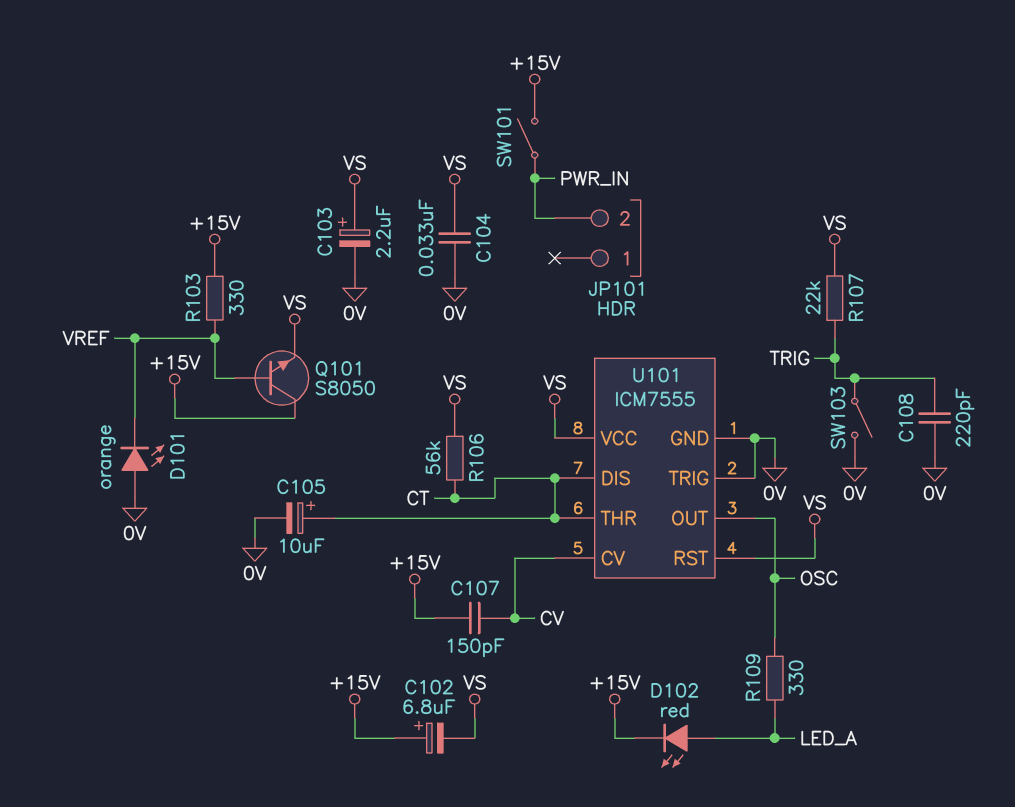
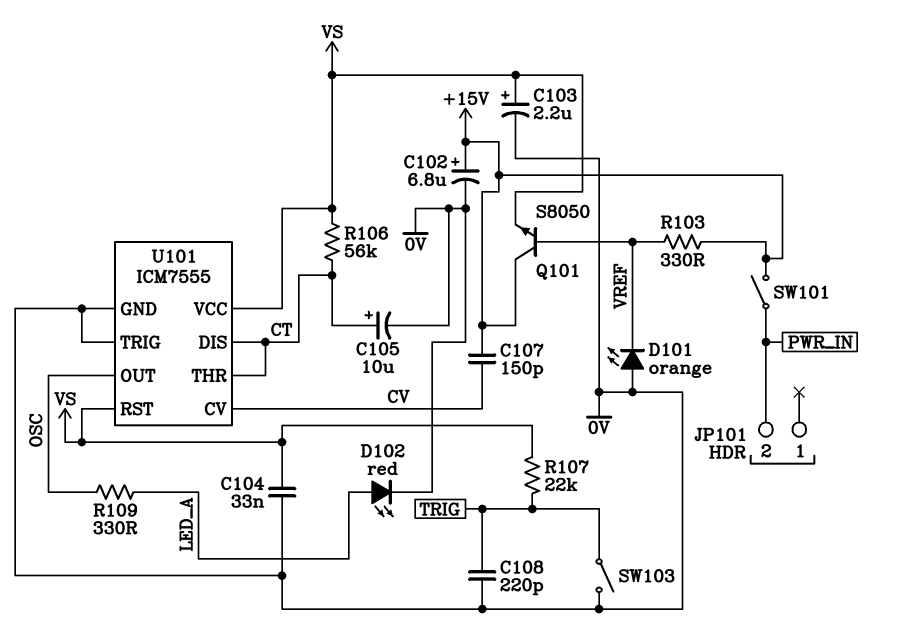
C102: 6.8uF (plus +15V, minus VS) -> 6.8uF (plus +15V, minus 0V)
D102: LED red (A LED_A, K +15V) -> LED red (A LED_A, K 0V)

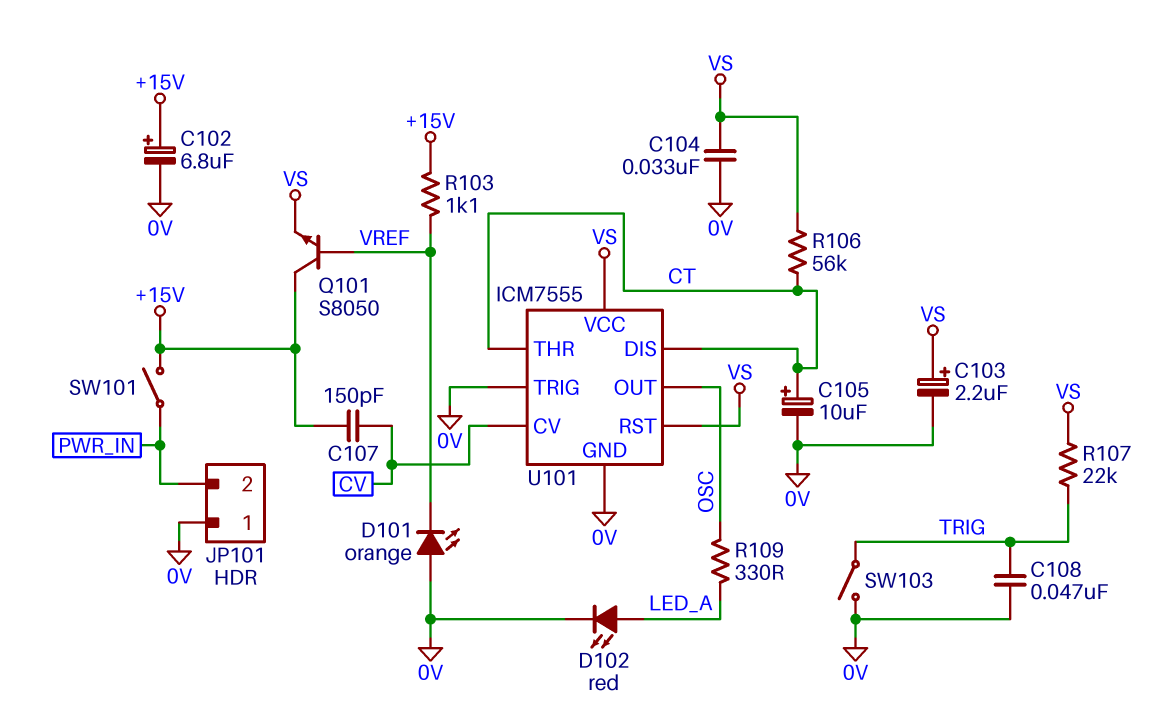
C108: 220pF (0V, TRIG) -> 47nF (0V, TRIG)
JP101 pin 1: none -> 0V
R103: 330 (+15V, VREF) -> 1.1k (+15V, VREF)

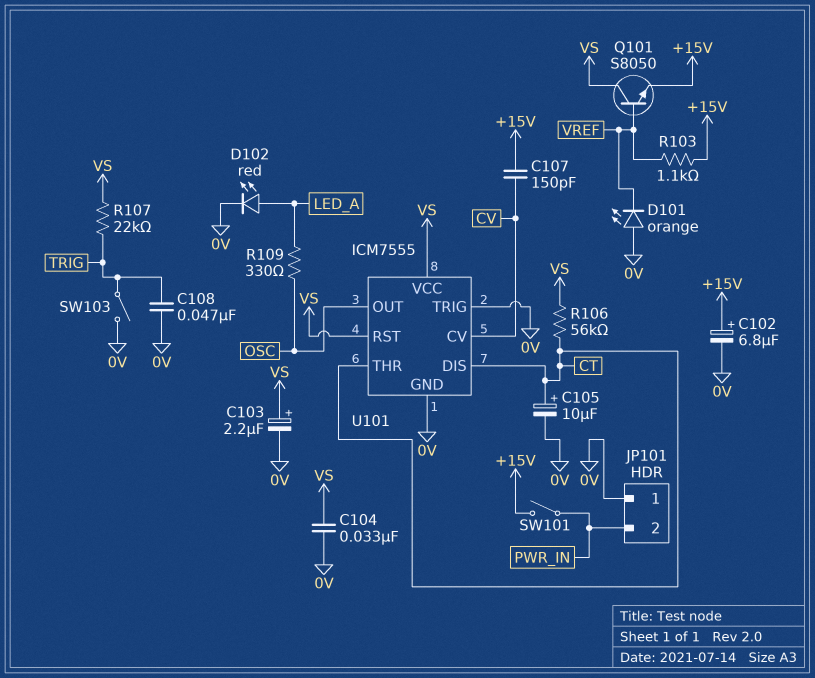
Q101: NPN S8050 (B VREF, C +15V, E VS) -> NPN S8050 (B VREF, C VS, E +15V)

